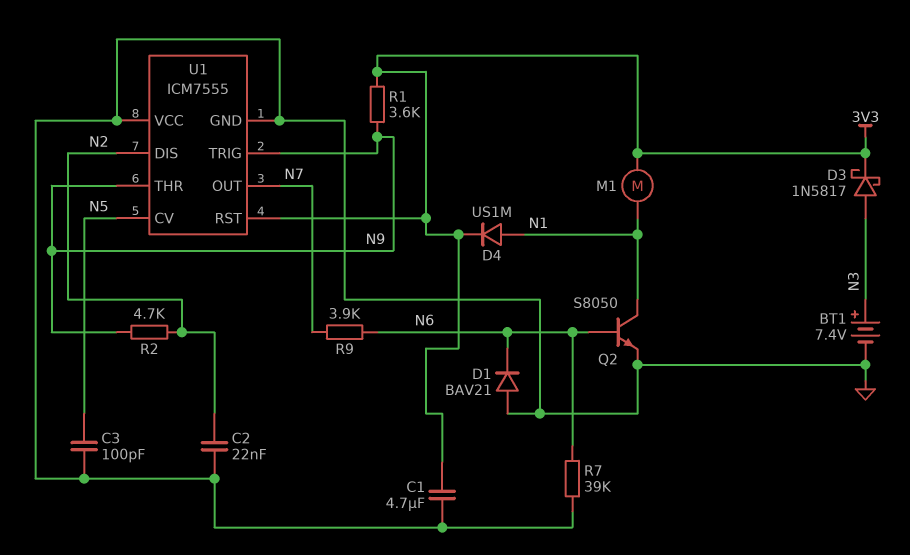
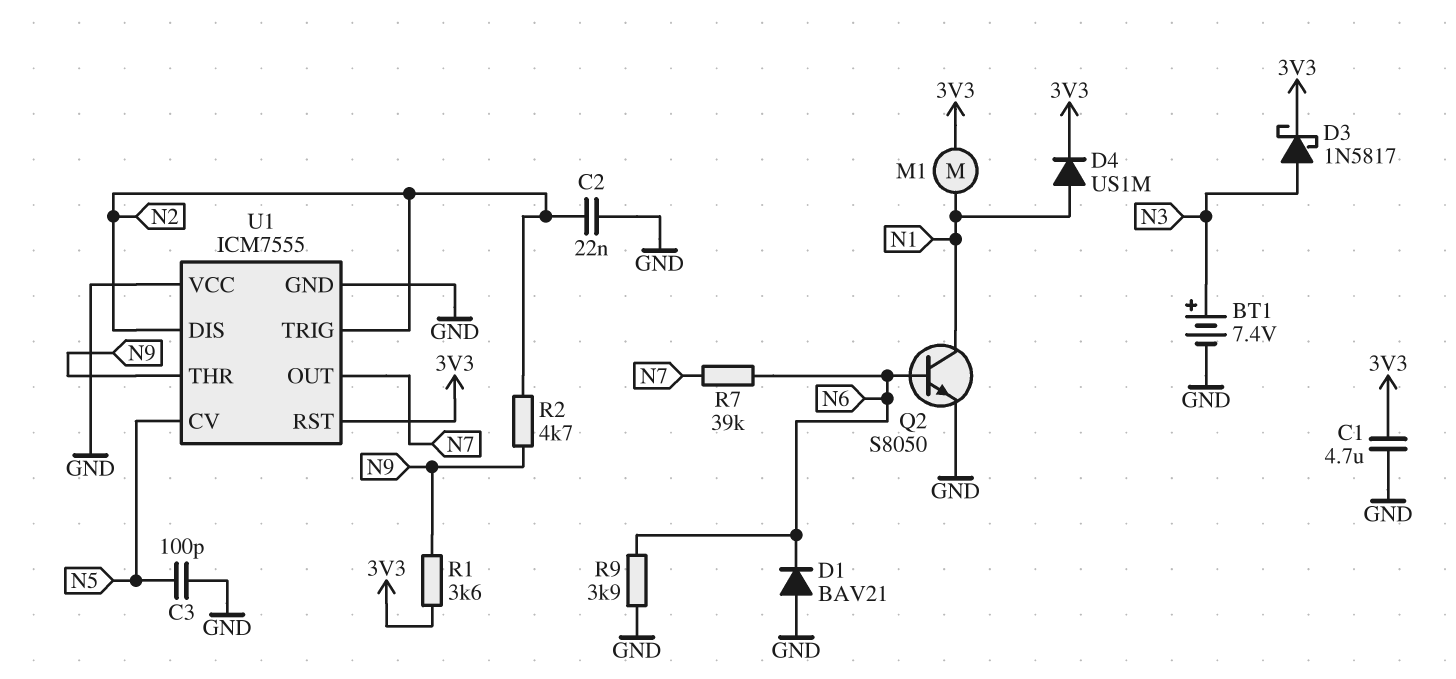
R7: 39k (GND, N6) -> 39k (N6, N7)
R9: 3.9k (N6, N7) -> 3.9k (GND, N6)
U1 pin TRIG: N9 -> N2

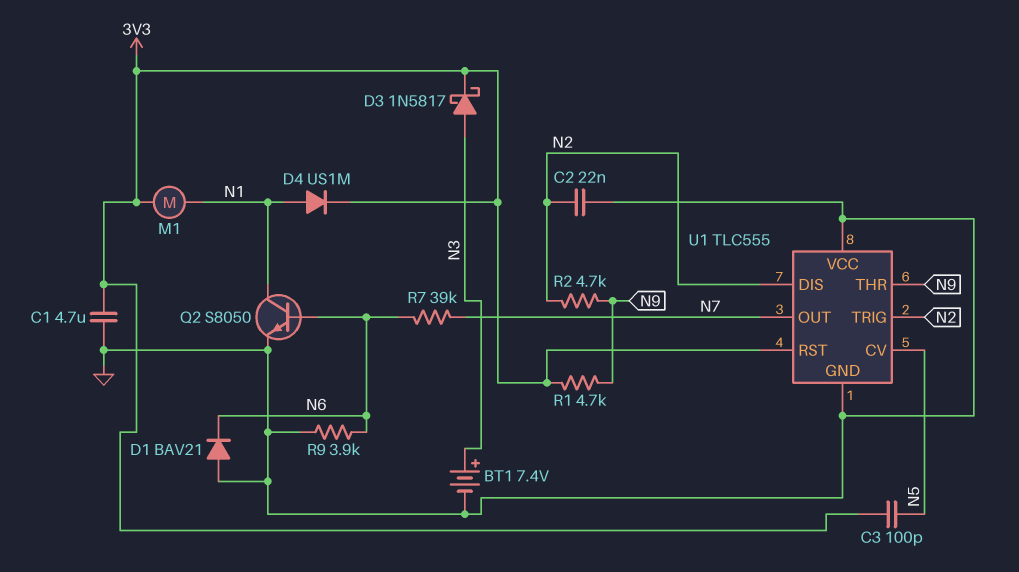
C3: 100pF (GND, N5) -> 100pF (3V3, N5)
R1: 3.6k (3V3, N9) -> 4.7k (3V3, N9)
U1: ICM7555 -> TLC555

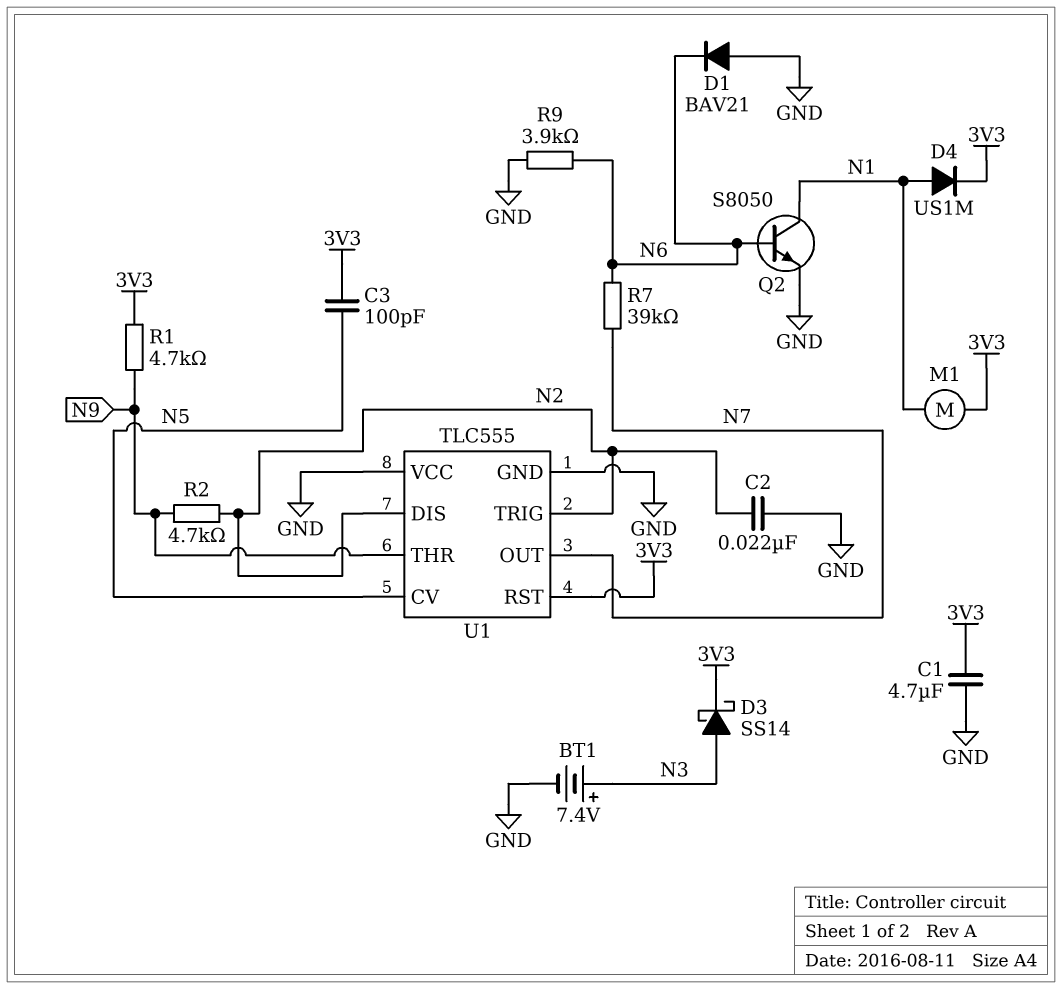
D3: schottky 1N5817 (A N3, K 3V3) -> schottky SS14 (A N3, K 3V3)

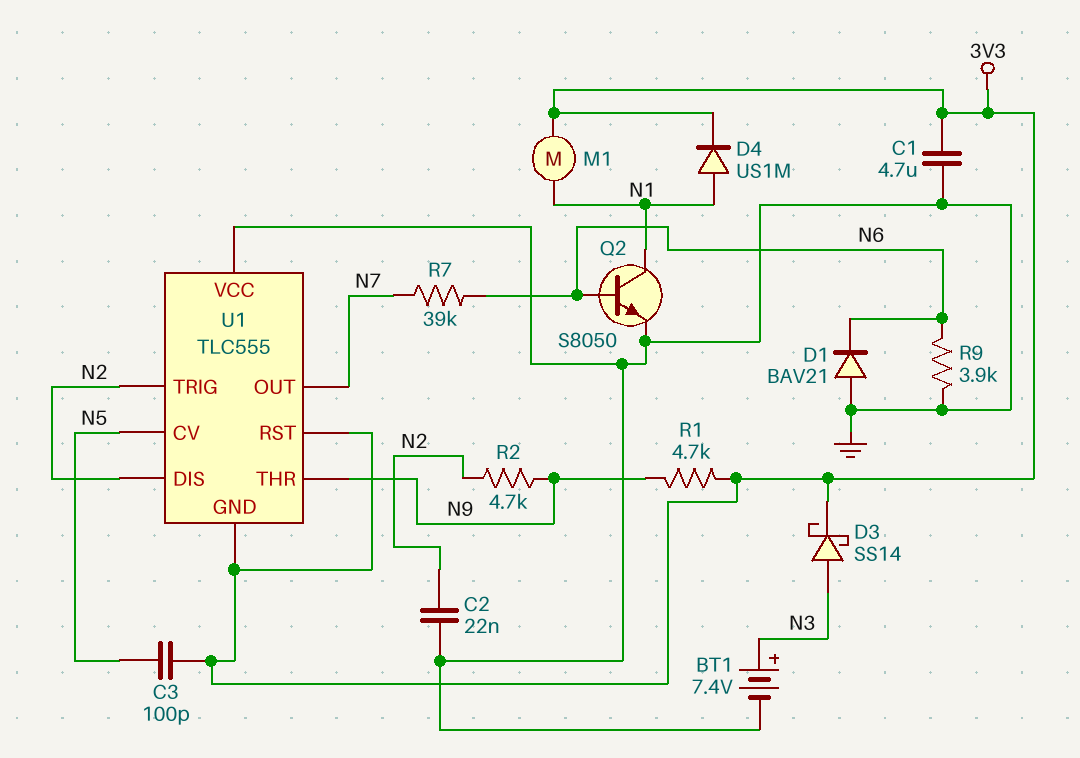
U1 pin GND: GND -> 3V3

